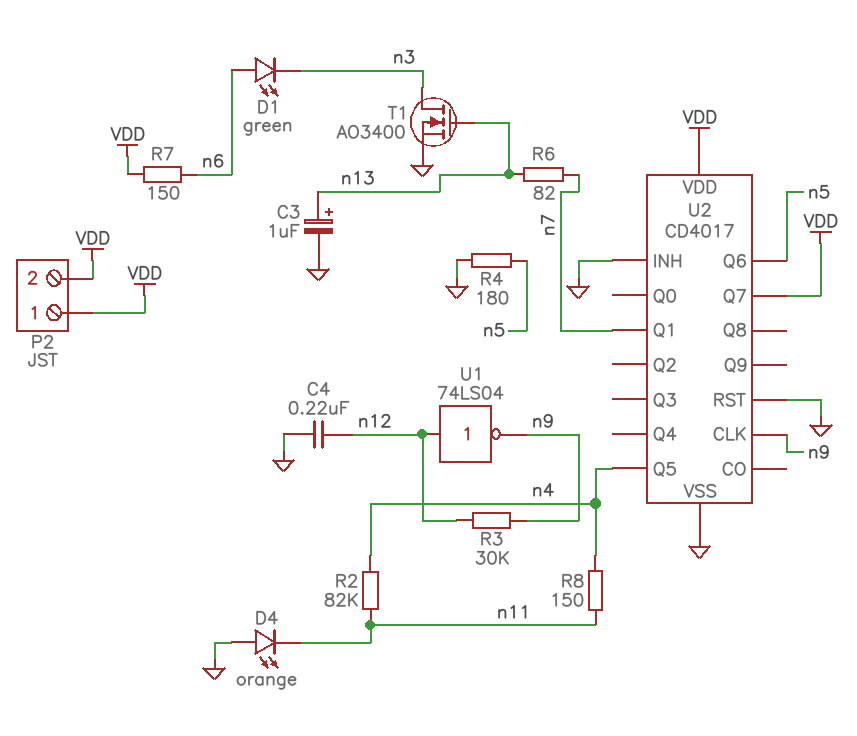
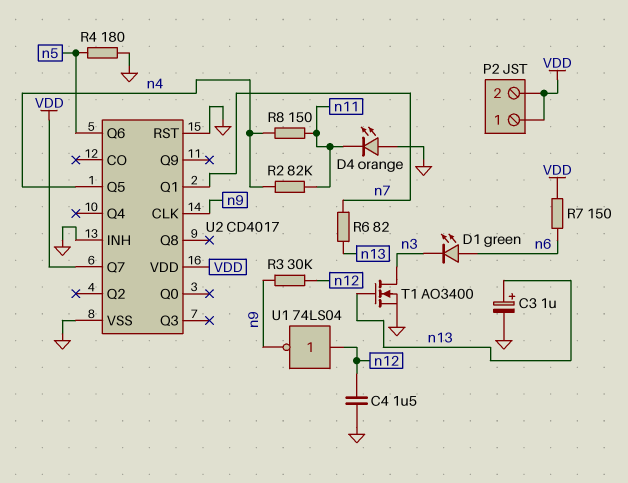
C4: 220nF (GND, n12) -> 1.5uF (GND, n12)

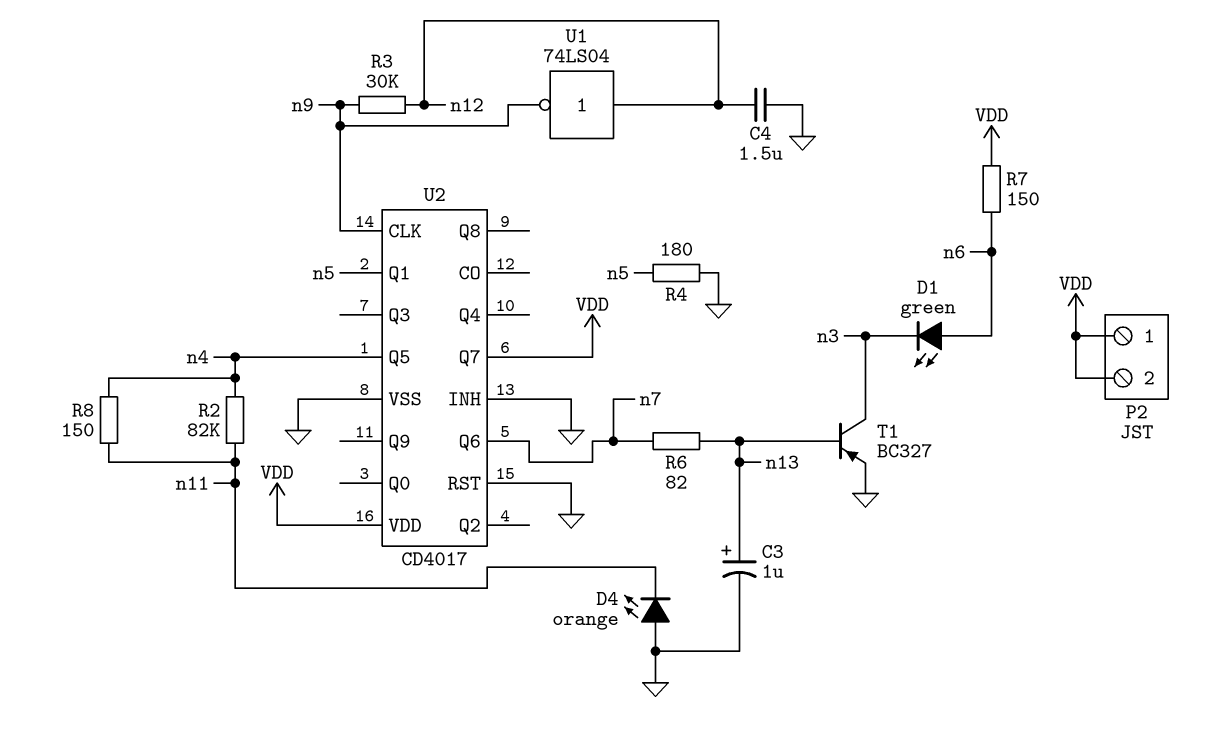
T1: NMOS AO3400 (G n13, D n3, S GND) -> PNP BC327 (B n13, C n3, E GND)
U2 pin Q1: n7 -> n5
U2 pin Q6: n5 -> n7

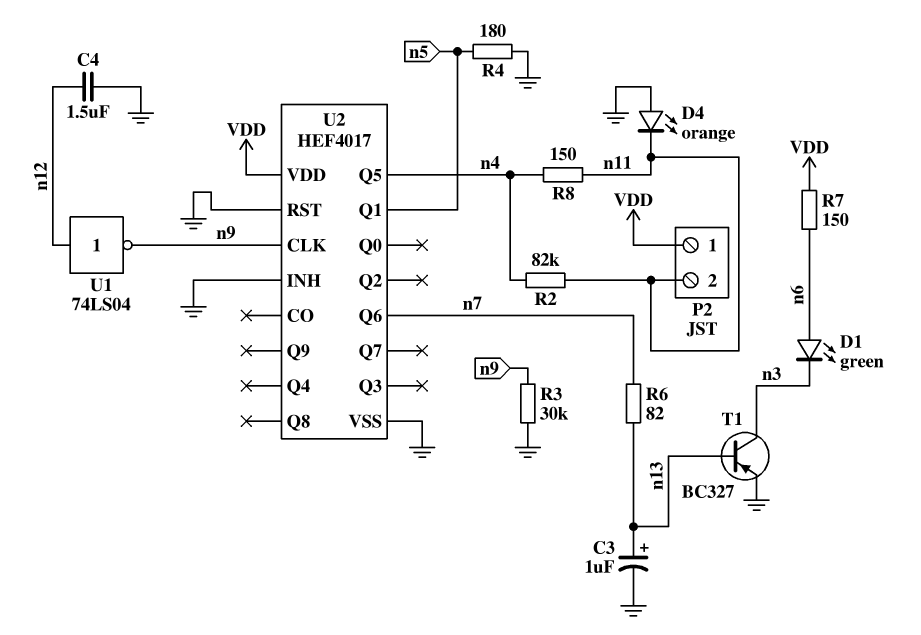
P2 pin 2: VDD -> n11
R3: 30k (n9, n12) -> 30k (GND, n9)
U2: CD4017 -> HEF4017
U2 pin Q7: VDD -> none

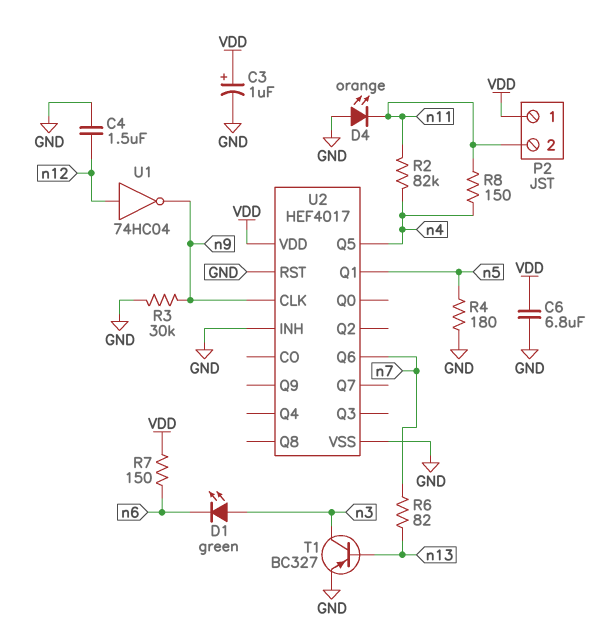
C3: 1uF (plus n13, minus GND) -> 1uF (plus VDD, minus GND)
C6: none -> 6.8uF (GND, VDD)
D1: LED green (A n6, K n3) -> LED green (A n3, K n6)
U1: NOT 74LS04 (in n12, out n9) -> NOT 74HC04 (in n12, out n9)

